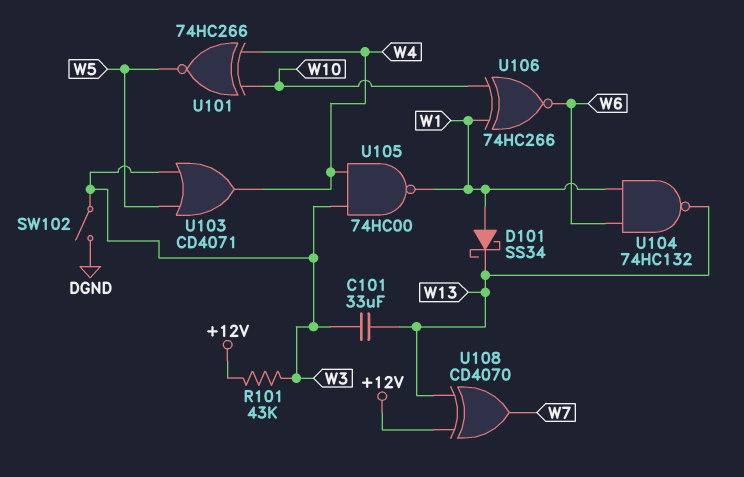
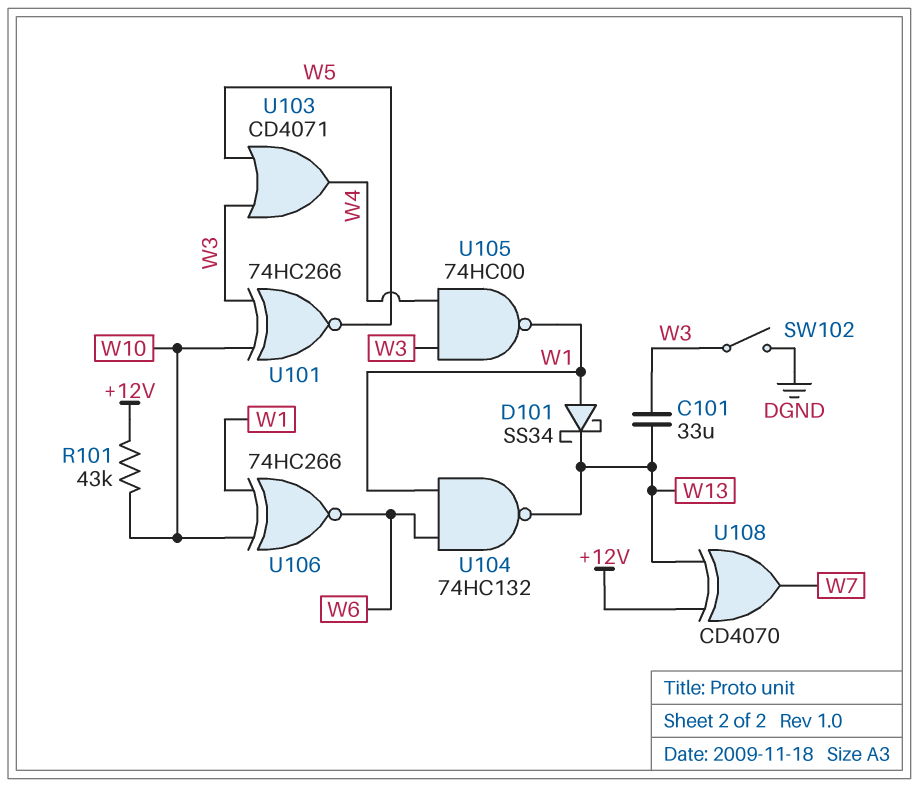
R101: 43k (+12V, W3) -> 43k (+12V, W10)
U101: XNOR 74HC266 (in W4, in W10, out W5) -> XNOR 74HC266 (in W3, in W10, out W5)

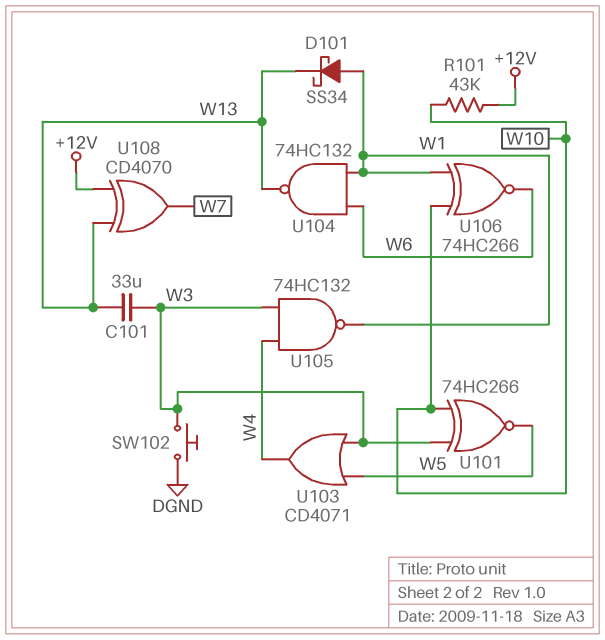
SW102: switch (DGND, W3) -> button (DGND, W3)
U105: NAND 74HC00 (in W3, in W4, out W1) -> NAND 74HC132 (in W3, in W4, out W1)

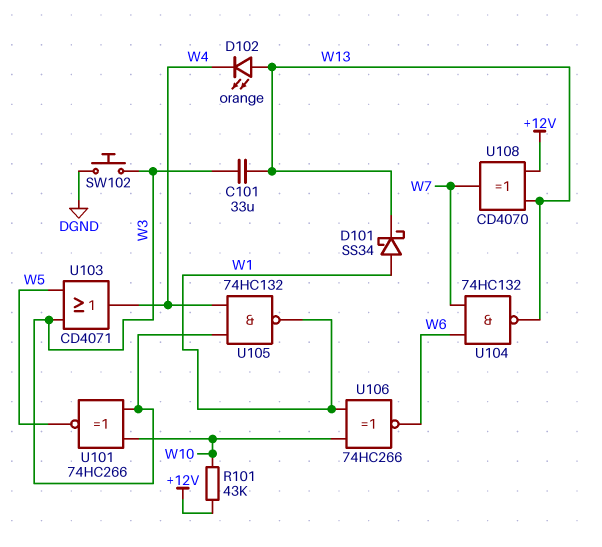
D102: none -> LED orange (A W13, K W4)
U104: NAND 74HC132 (in W1, in W6, out W13) -> NAND 74HC132 (in W6, in W7, out W13)

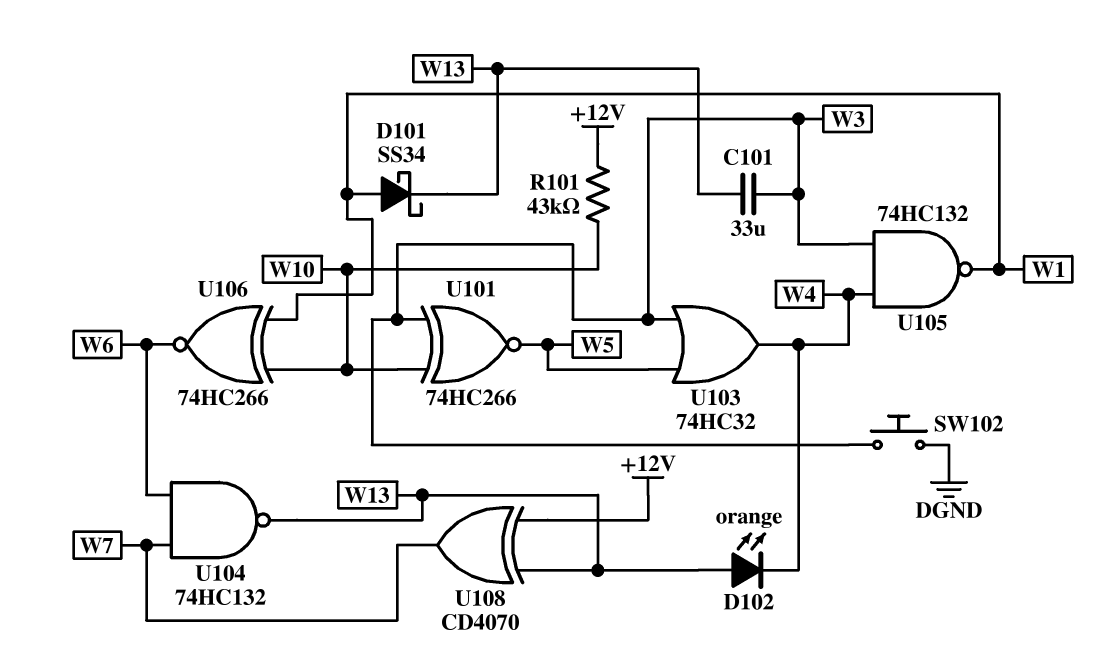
U103: OR CD4071 (in W3, in W5, out W4) -> OR 74HC32 (in W3, in W5, out W4)

